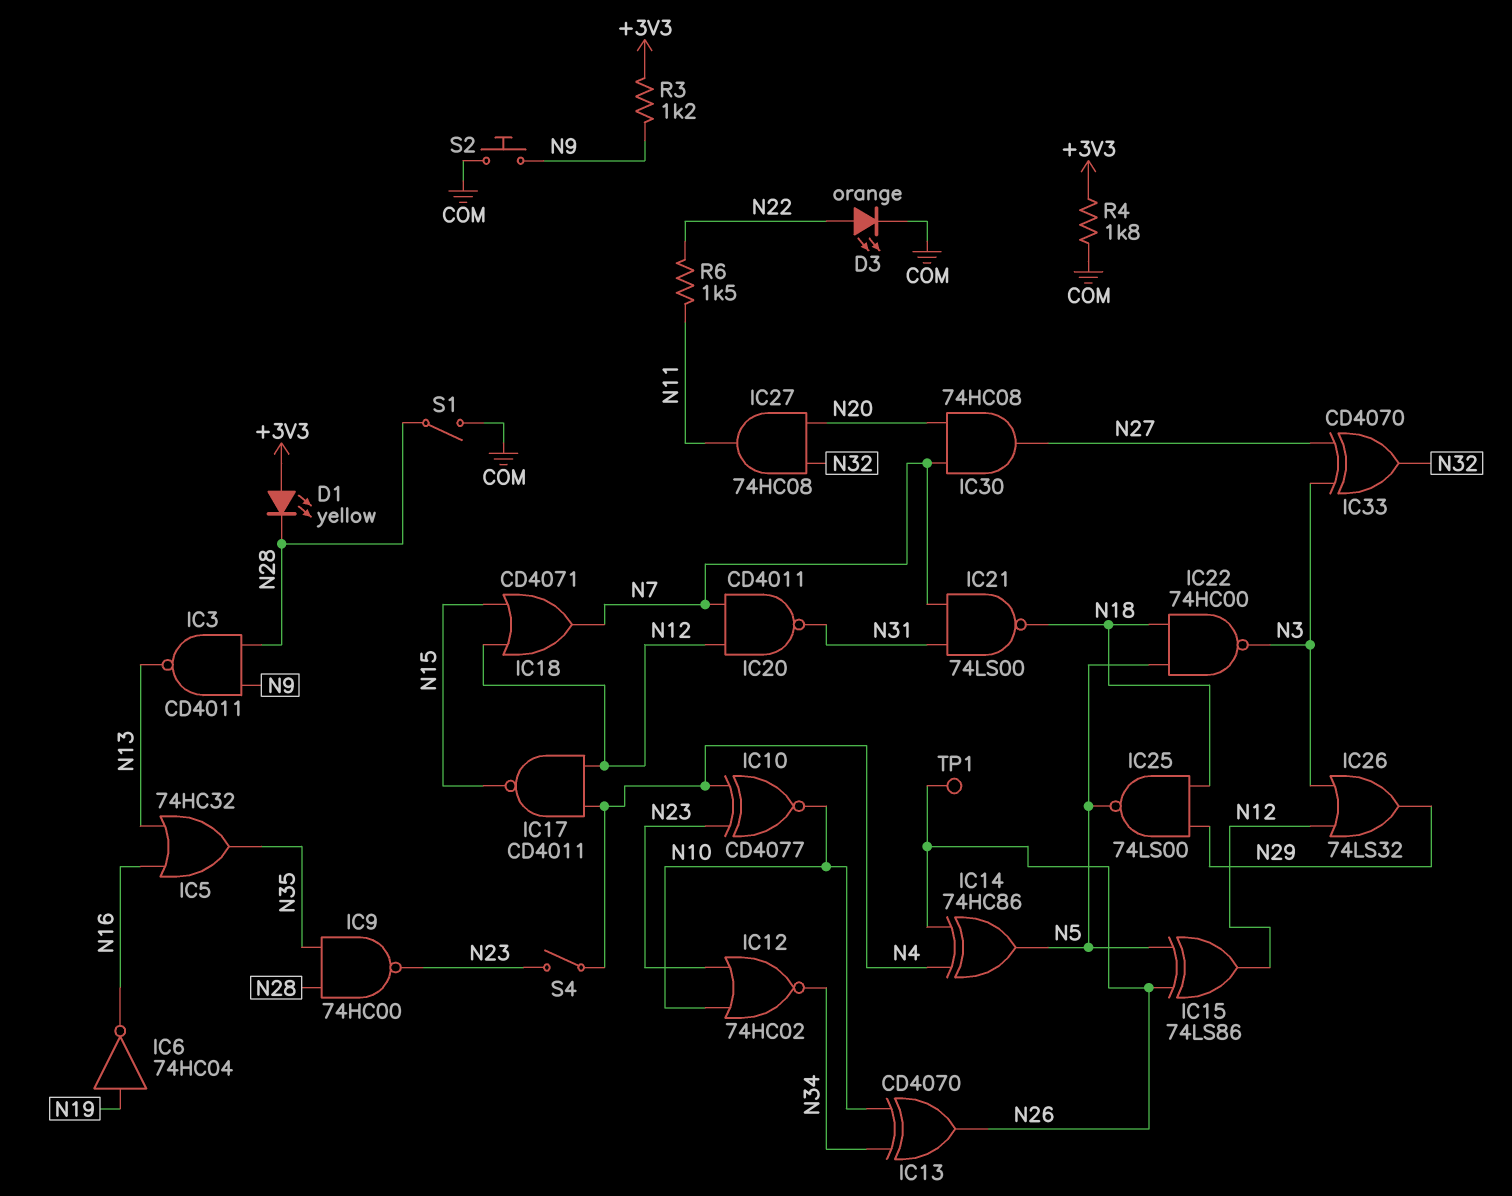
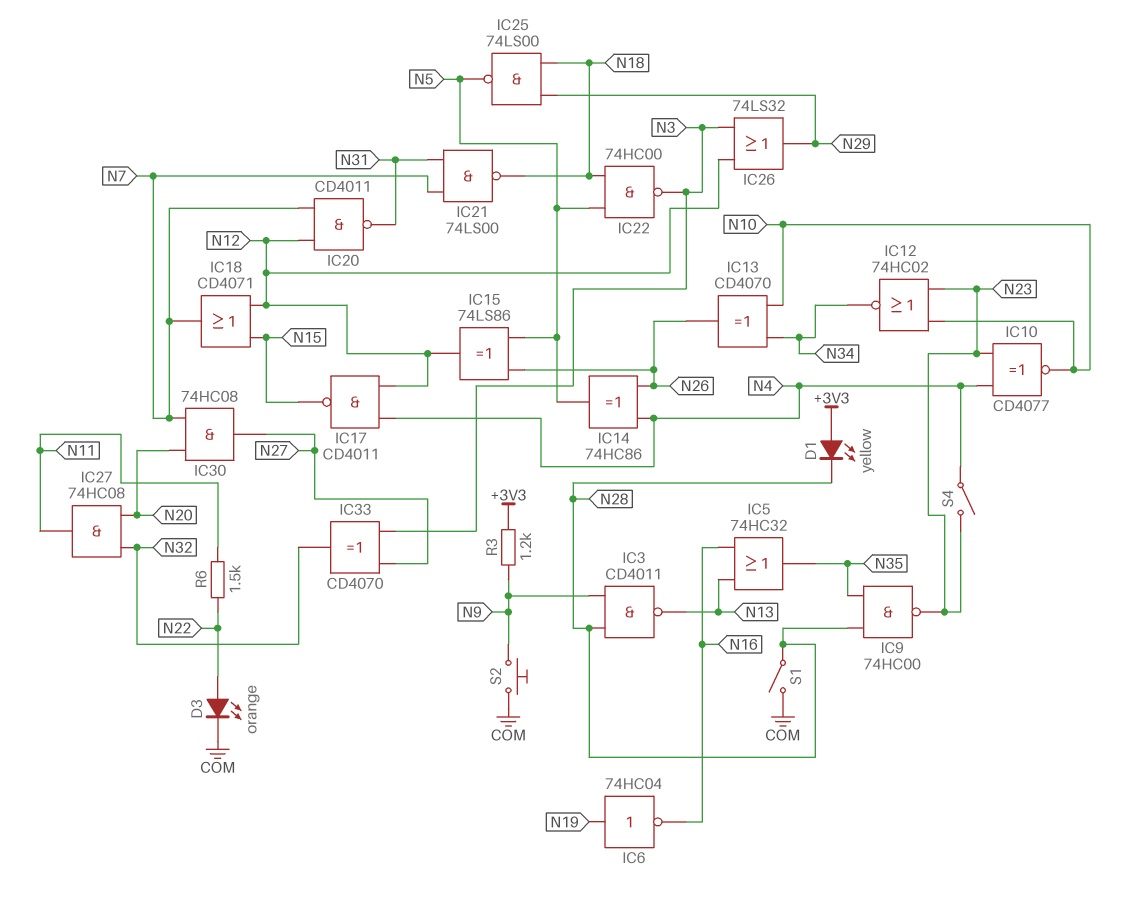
R4: 1.8k (+3V3, COM) -> none
TP1: test point (N26) -> none

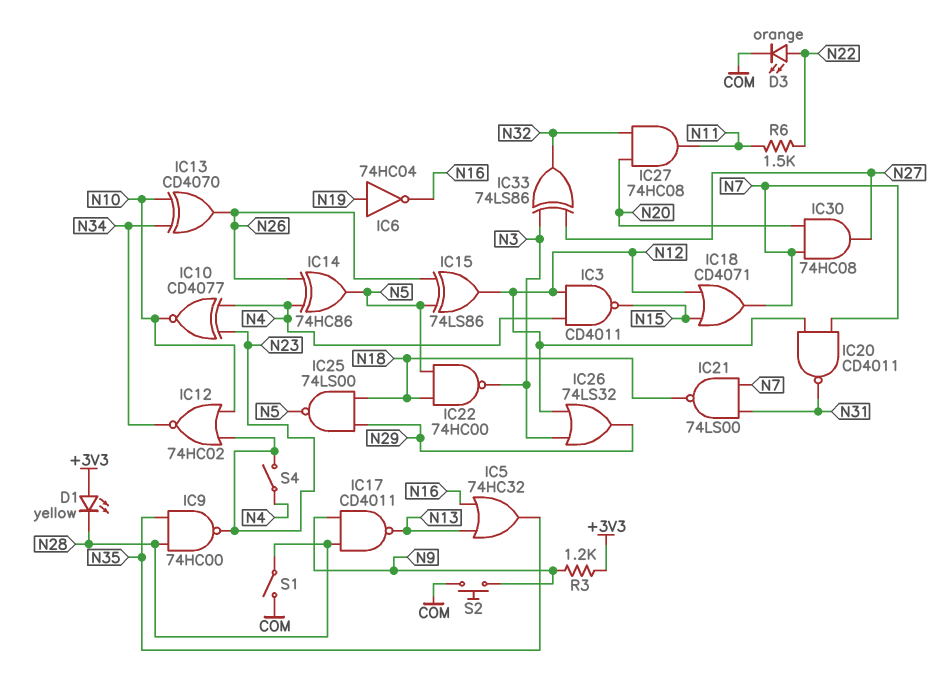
IC3: NAND CD4011 (in N9, in N28, out N13) -> NAND CD4011 (in N4, in N12, out N15)
IC17: NAND CD4011 (in N4, in N12, out N15) -> NAND CD4011 (in N9, in N28, out N13)
IC33: XOR CD4070 (in N3, in N27, out N32) -> XOR 74LS86 (in N3, in N27, out N32)

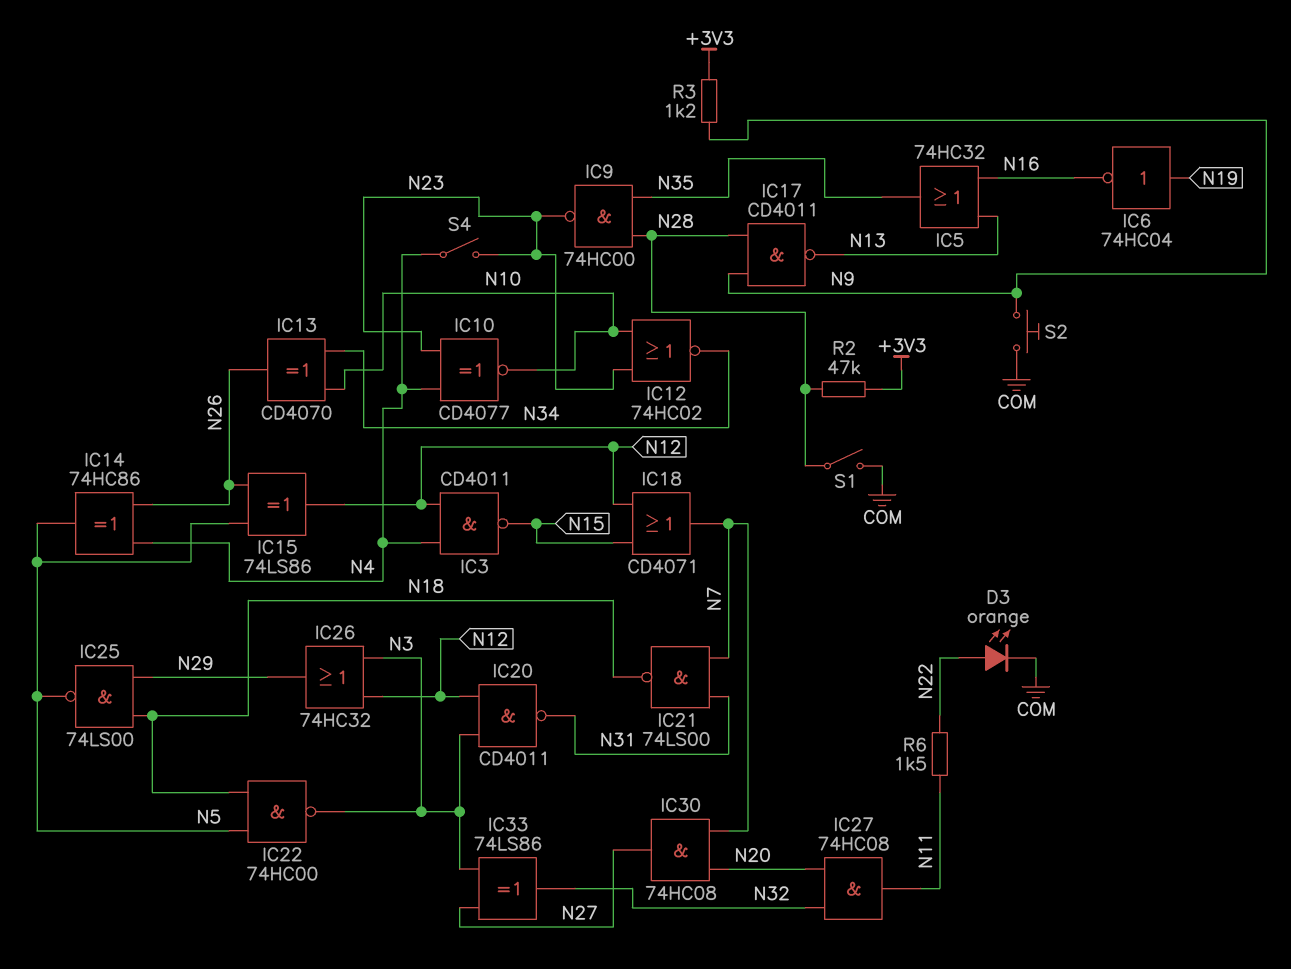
D1: LED yellow (A +3V3, K N28) -> none
IC20: NAND CD4011 (in N7, in N12, out N31) -> NAND CD4011 (in N3, in N12, out N31)
IC26: OR 74LS32 (in N3, in N12, out N29) -> OR 74HC32 (in N3, in N12, out N29)
R2: none -> 47k (+3V3, N28)

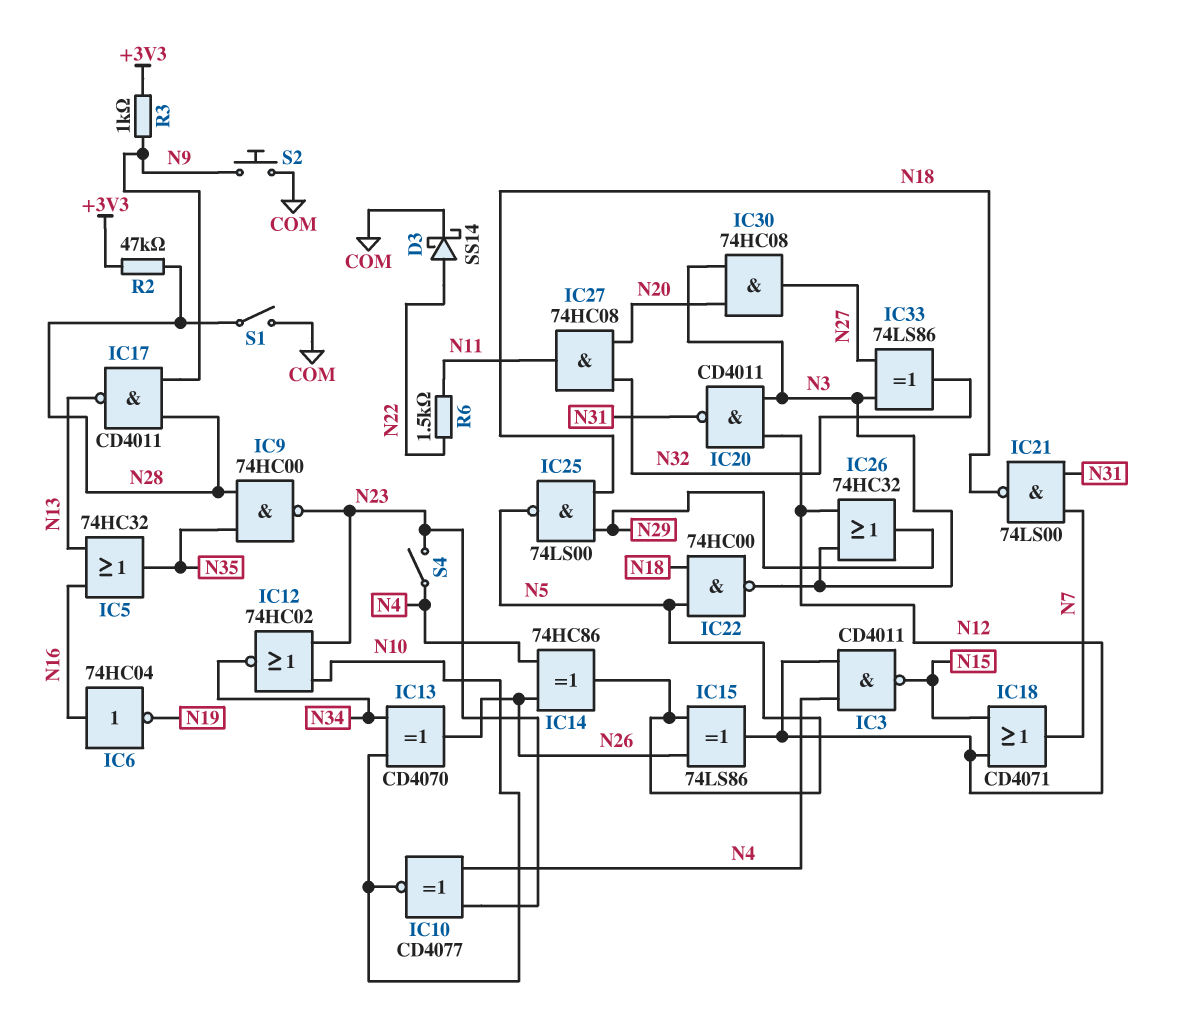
D3: LED orange (A N22, K COM) -> schottky SS14 (A N22, K COM)
IC6: NOT 74HC04 (in N19, out N16) -> NOT 74HC04 (in N16, out N19)
IC30: AND 74HC08 (in N7, in N20, out N27) -> AND 74HC08 (in N3, in N20, out N27)
R3: 1.2k (+3V3, N9) -> 1k (+3V3, N9)

